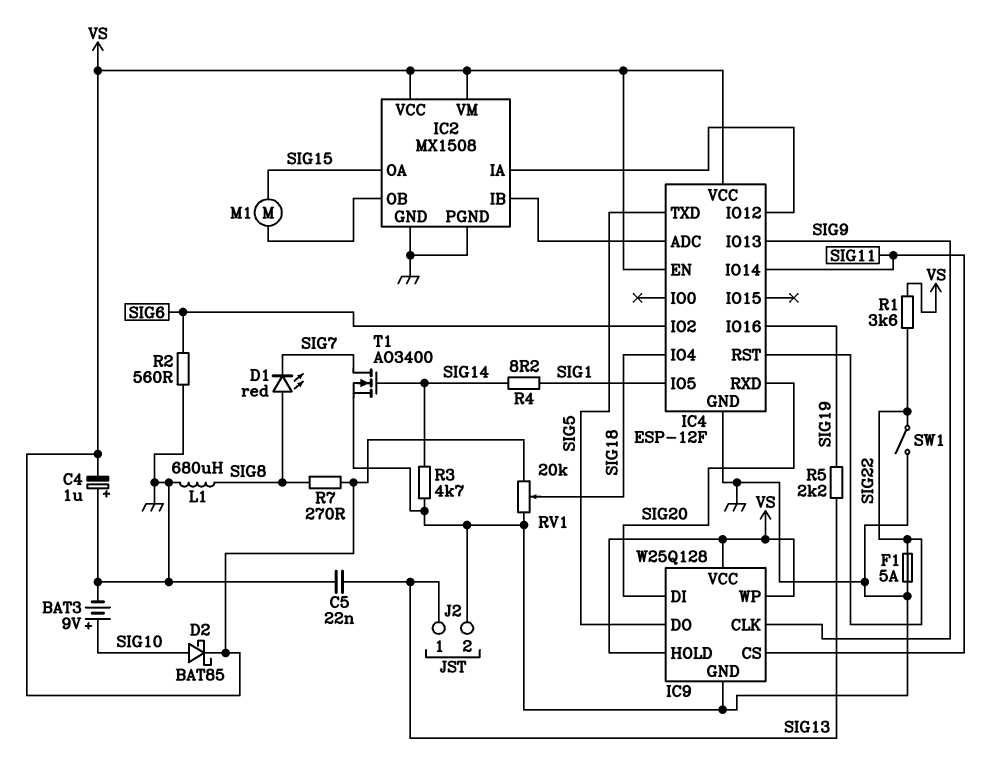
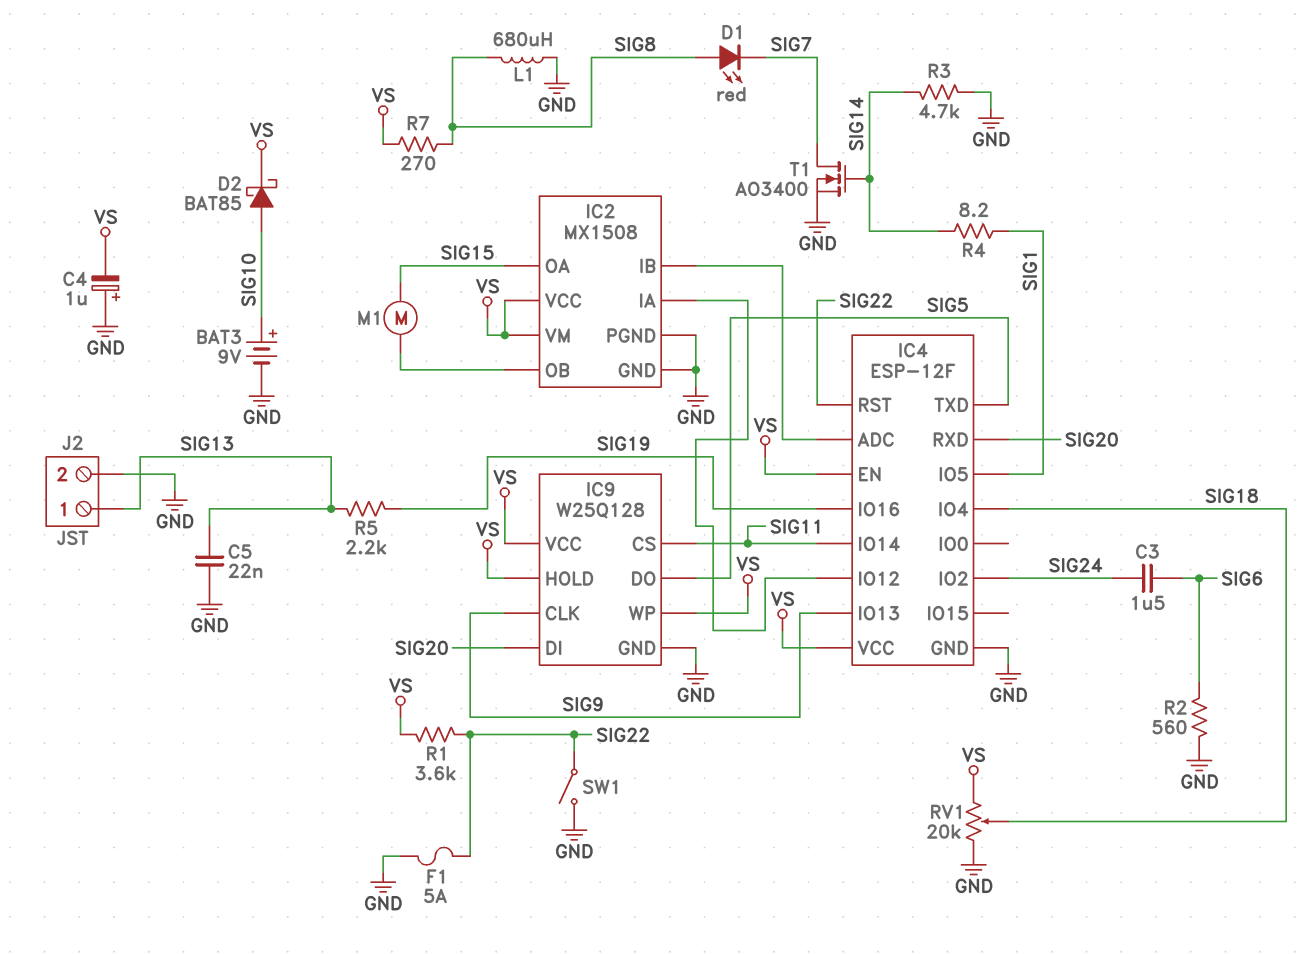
C3: none -> 1.5uF (SIG6, SIG24)
IC4 pin IO2: SIG6 -> SIG24

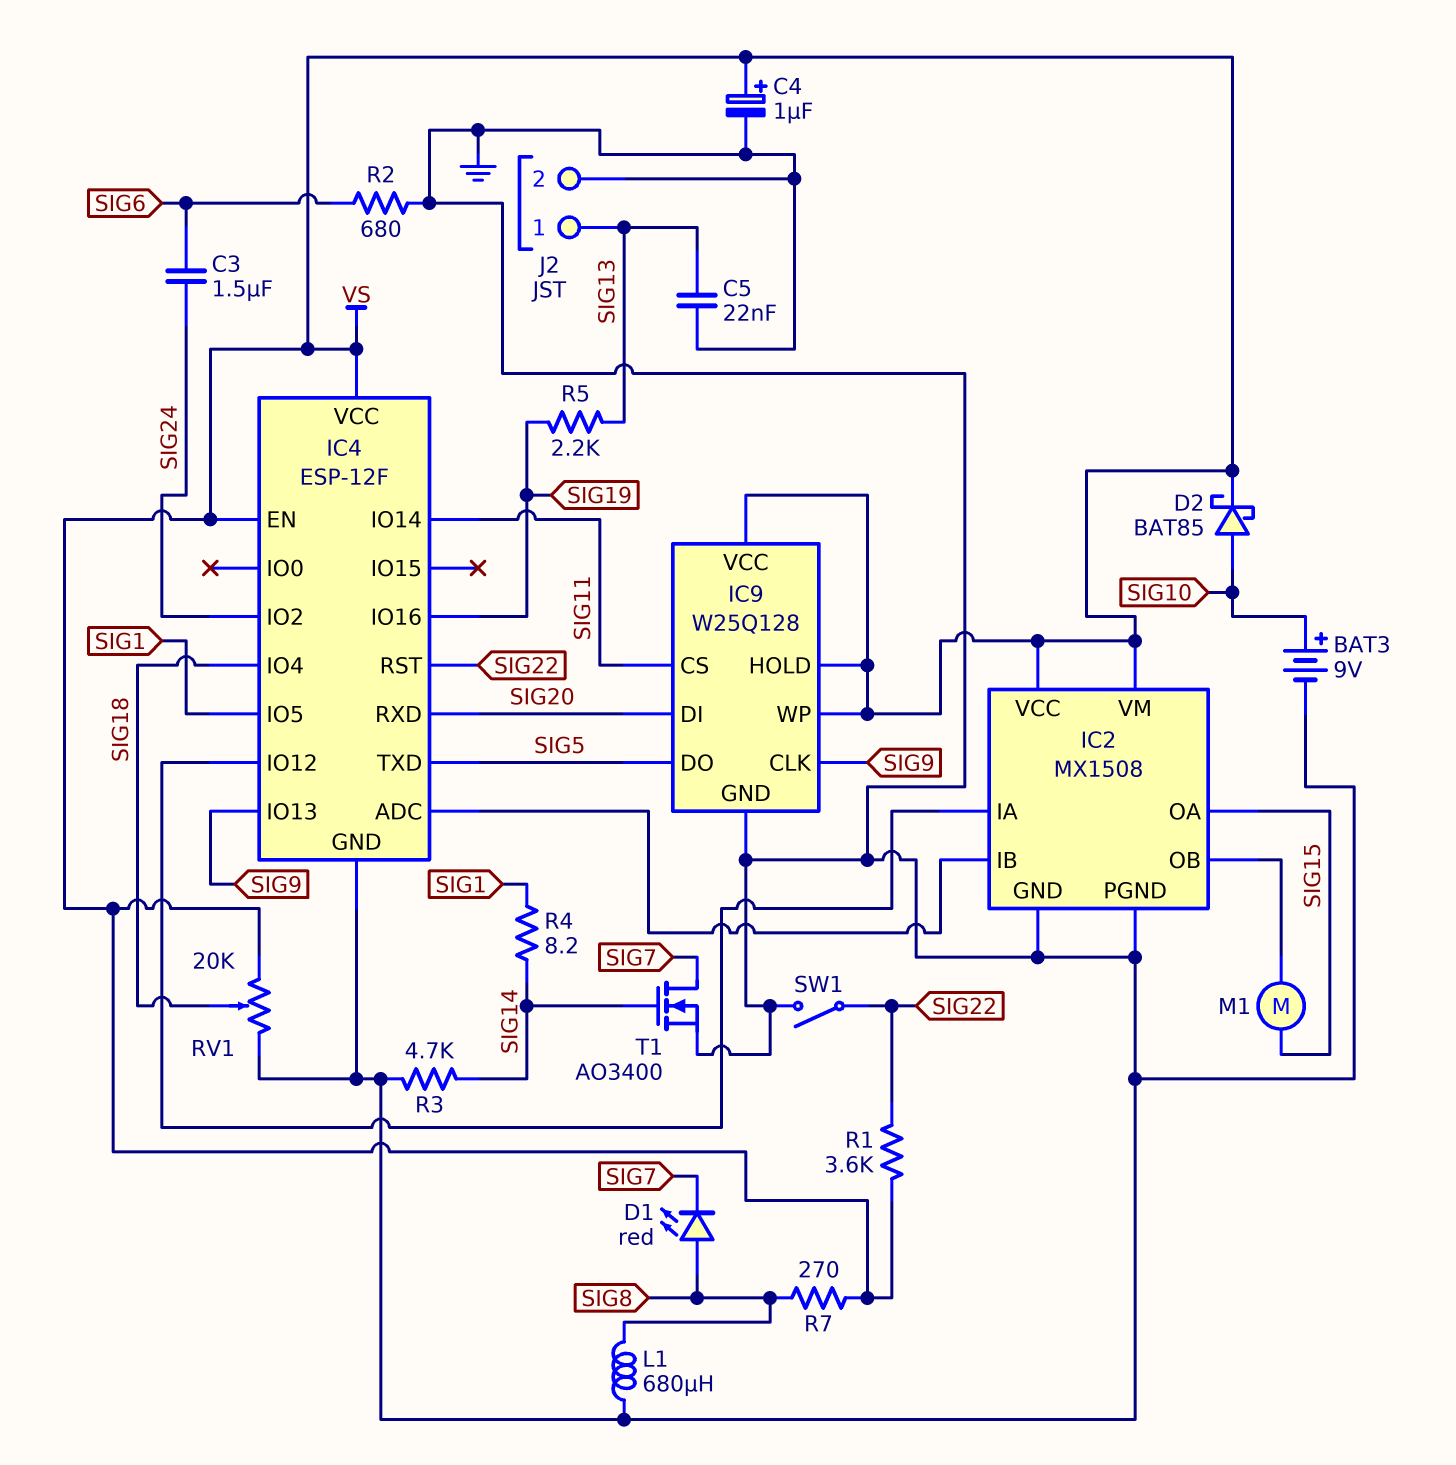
C4: 1uF (plus GND, minus VS) -> 1uF (plus VS, minus GND)
F1: 5A (GND, SIG22) -> none
R2: 560 (GND, SIG6) -> 680 (GND, SIG6)

